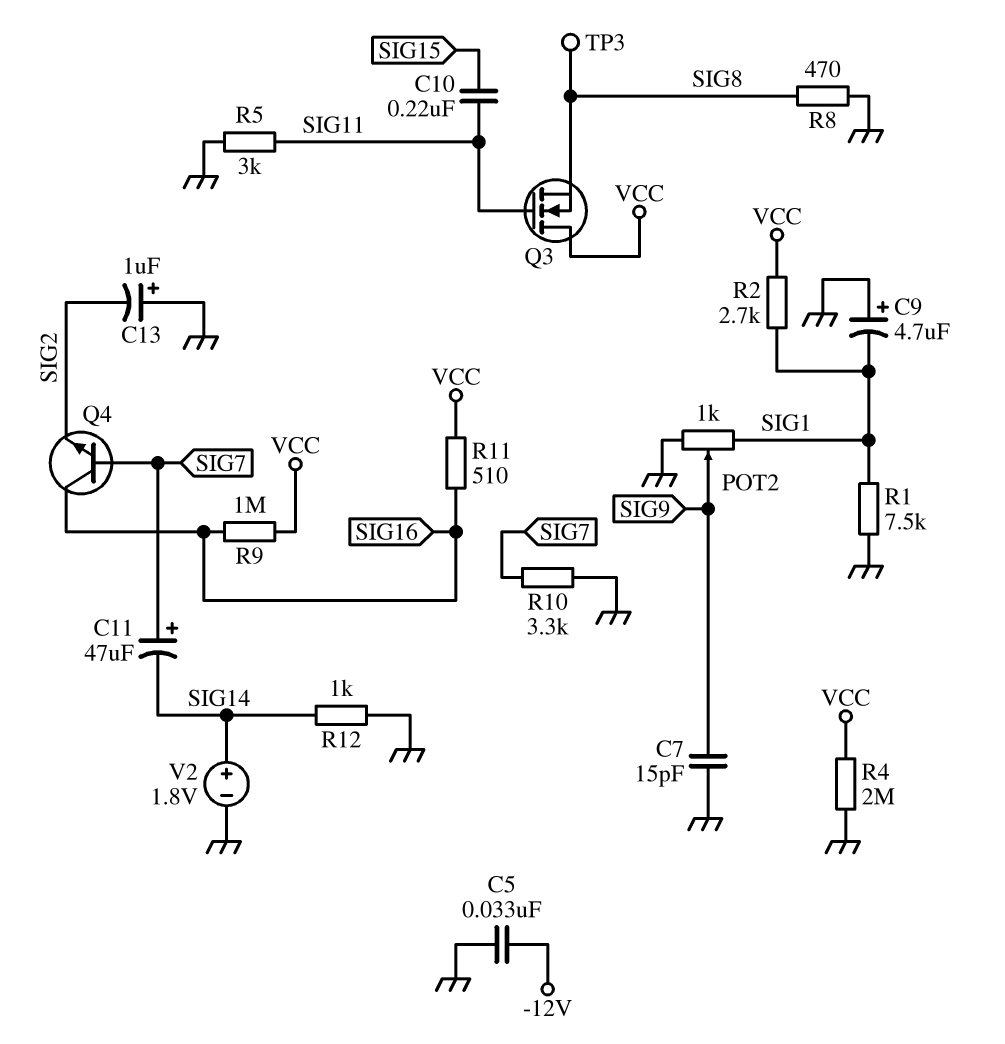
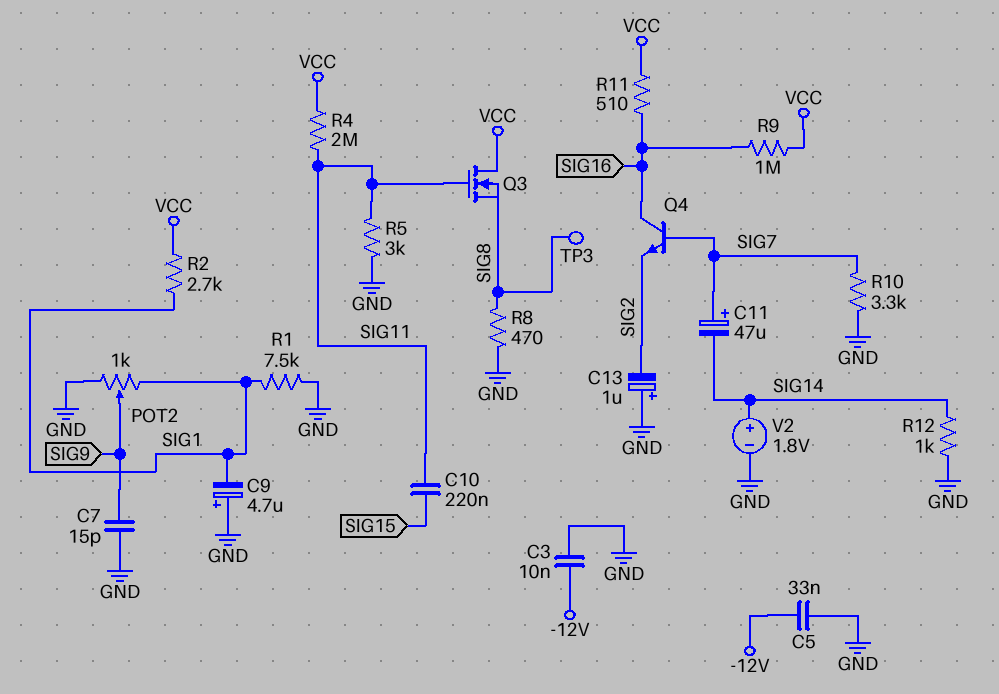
C3: none -> 10nF (-12V, GND)
R4: 2M (GND, VCC) -> 2M (SIG11, VCC)

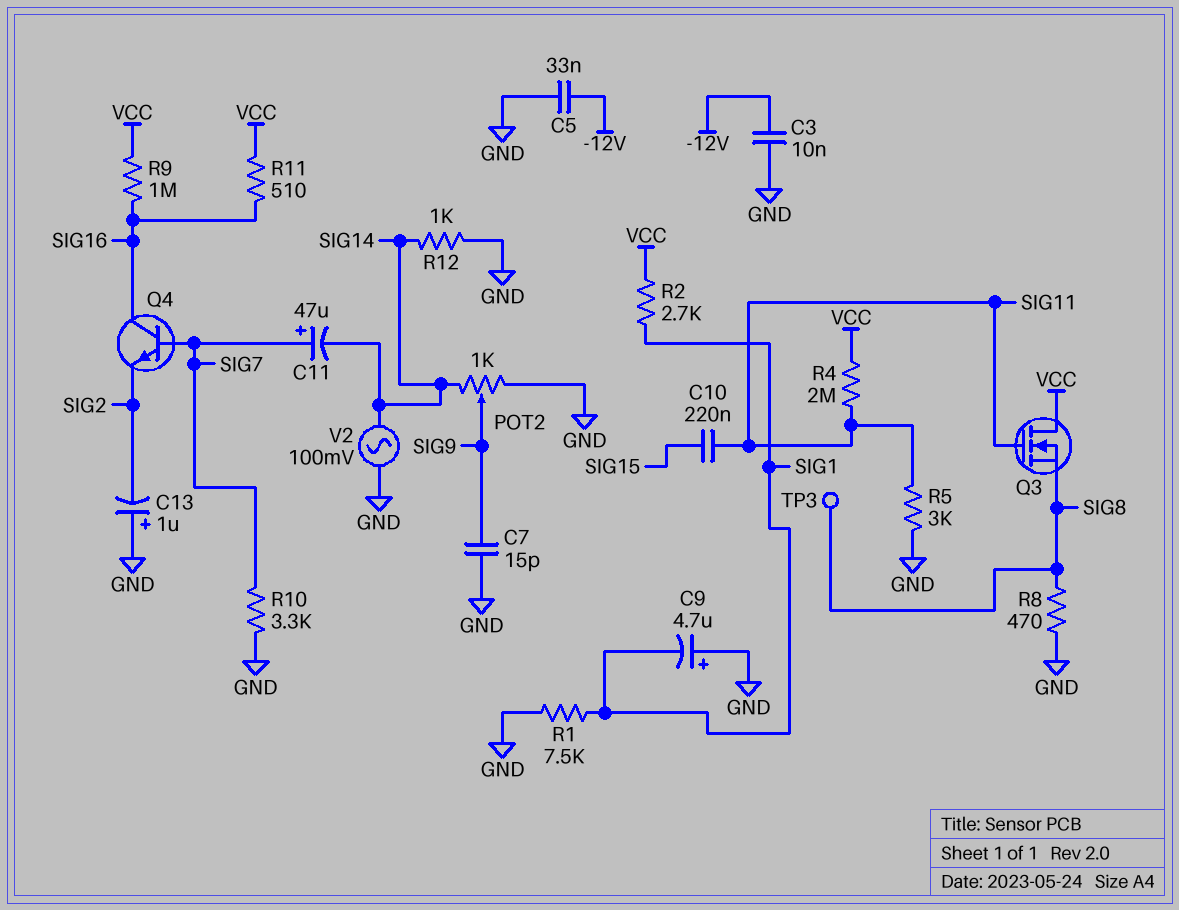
POT2: 1k (GND, SIG1, wiper SIG9) -> 1k (GND, SIG14, wiper SIG9)
V2: 1.8V (plus SIG14, minus GND) -> AC 100mV (GND, SIG14)

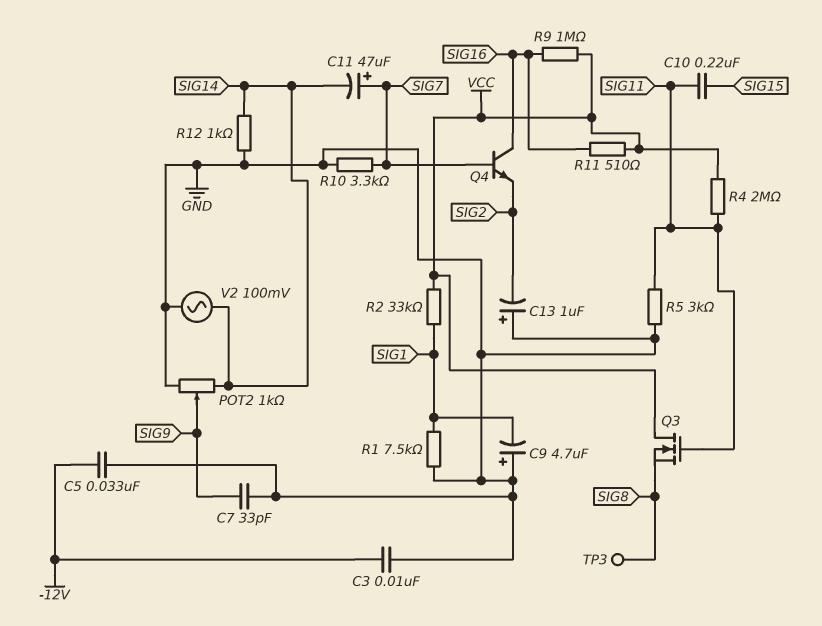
C7: 15pF (GND, SIG9) -> 33pF (GND, SIG9)
R2: 2.7k (SIG1, VCC) -> 33k (SIG1, VCC)
R8: 470 (GND, SIG8) -> none

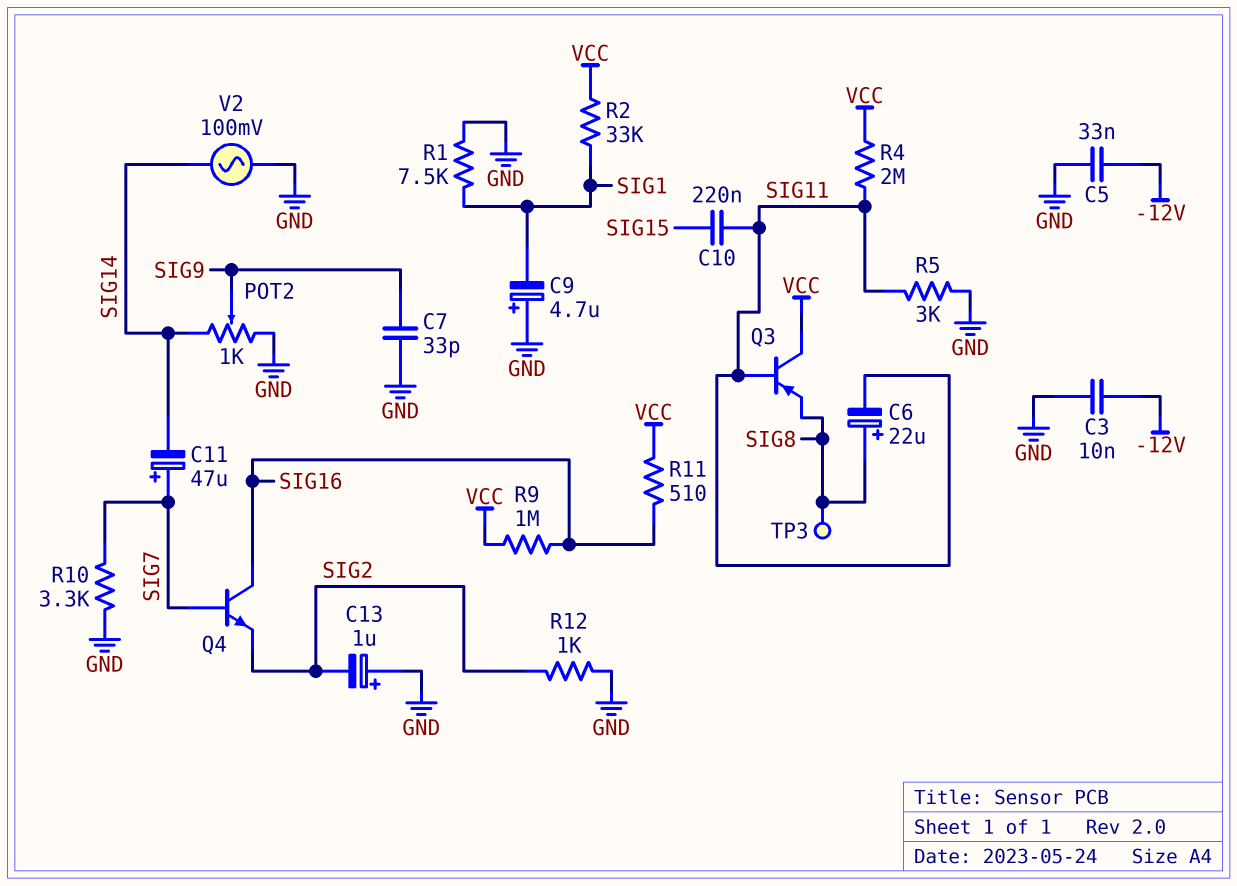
C6: none -> 22uF (plus SIG8, minus SIG11)
Q3: NMOS (G SIG11, D VCC, S SIG8) -> PNP (B SIG11, C VCC, E SIG8)
R12: 1k (GND, SIG14) -> 1k (GND, SIG2)

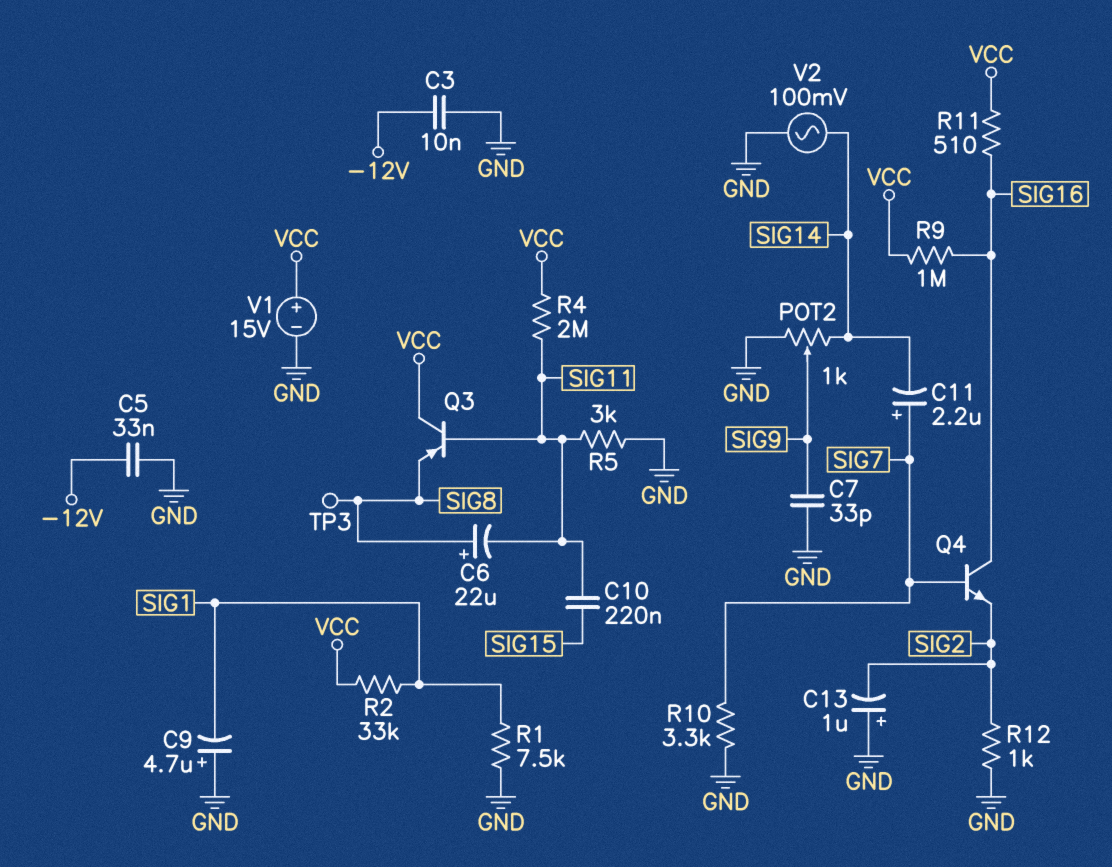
C11: 47uF (plus SIG7, minus SIG14) -> 2.2uF (plus SIG7, minus SIG14)
V1: none -> 15V (plus VCC, minus GND)

